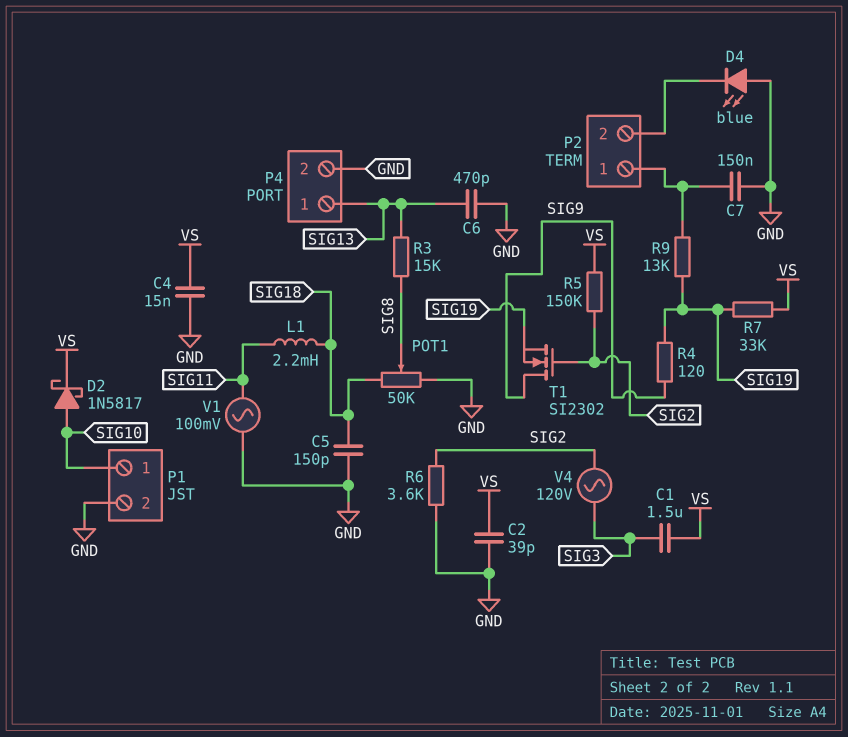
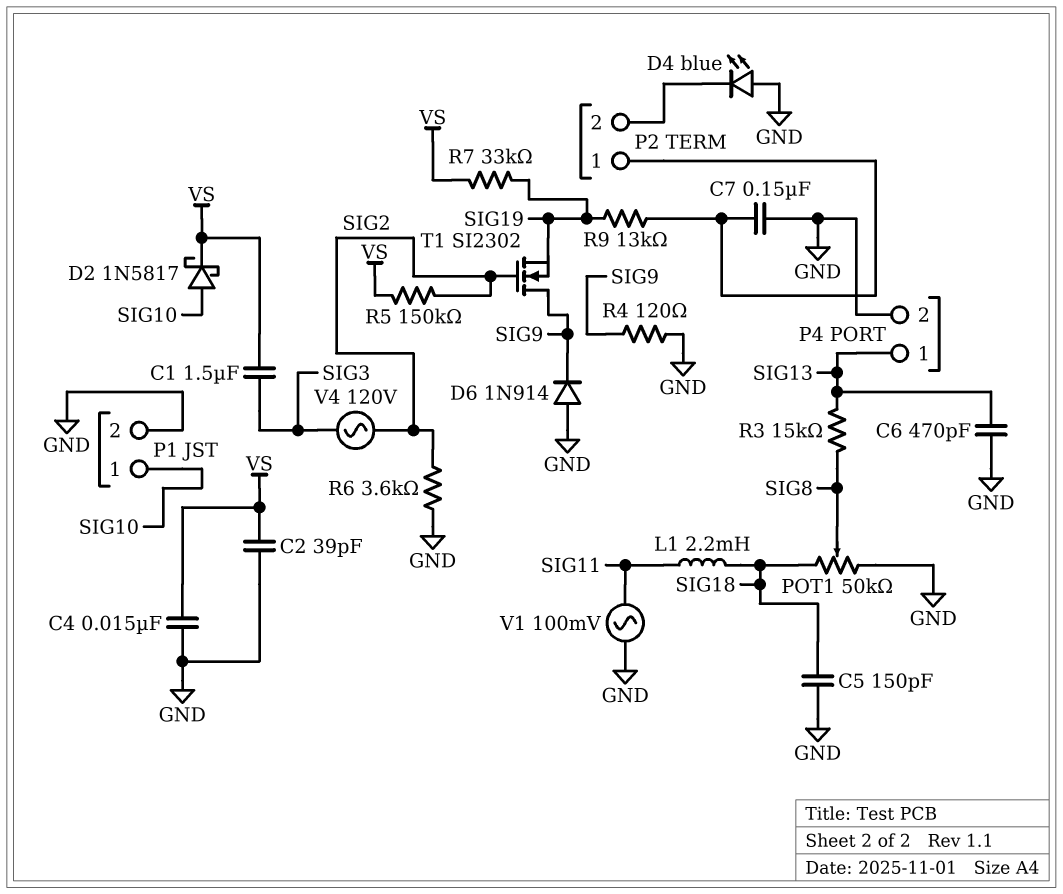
D6: none -> diode 1N914 (A GND, K SIG9)
R4: 120 (SIG9, SIG19) -> 120 (GND, SIG9)

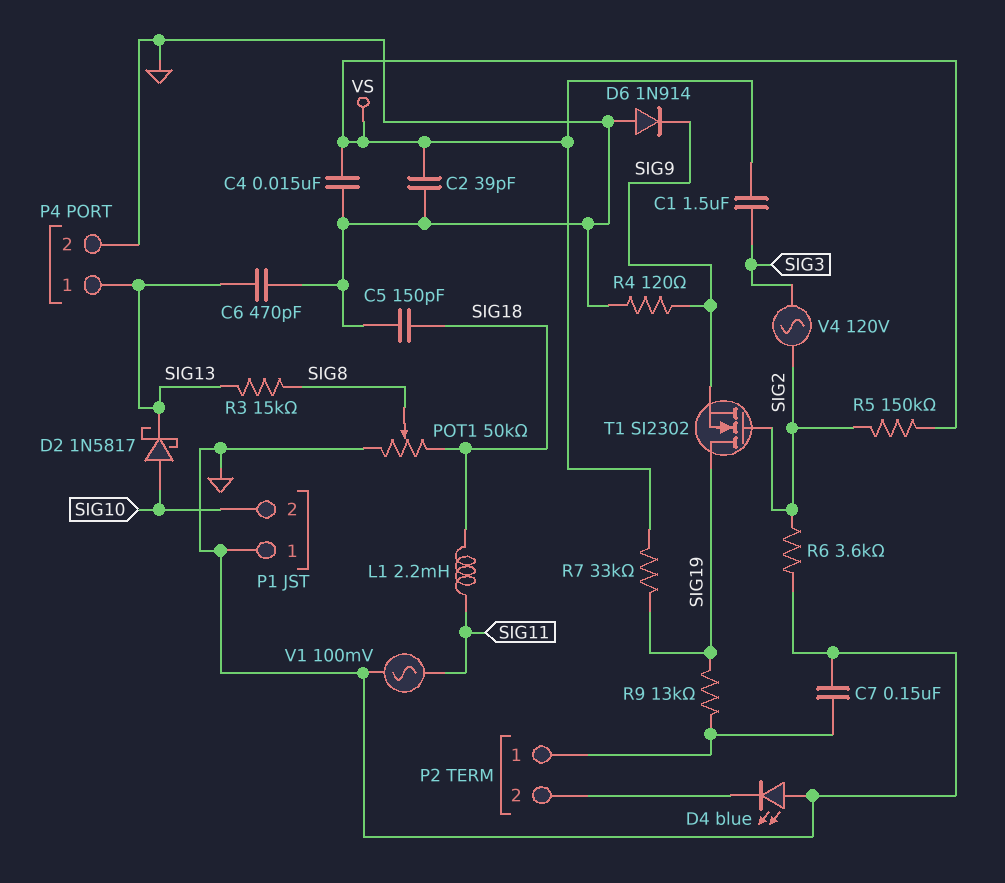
D2: schottky 1N5817 (A SIG10, K VS) -> schottky 1N5817 (A SIG10, K SIG13)
P1 pin 1: SIG10 -> GND
P1 pin 2: GND -> SIG10
T1: NMOS SI2302 (G SIG2, D SIG9, S SIG19) -> NMOS SI2302 (G SIG2, D SIG19, S SIG9)

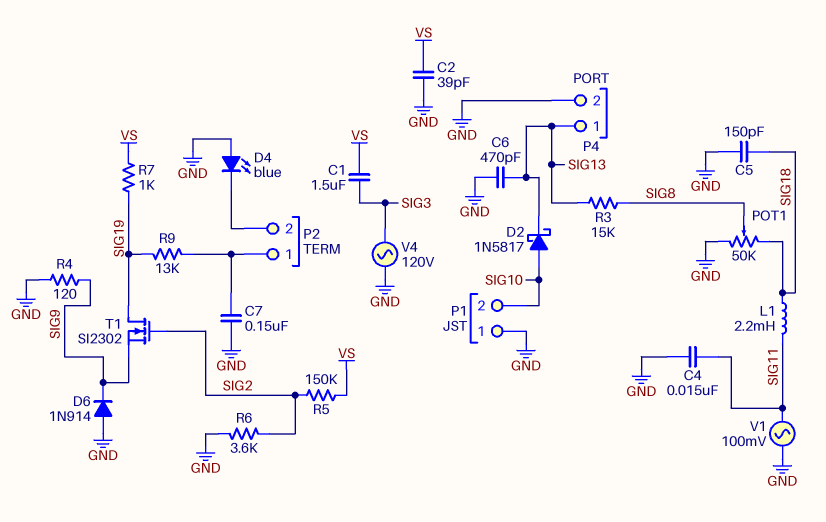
C4: 15nF (GND, VS) -> 15nF (GND, SIG11)
R7: 33k (SIG19, VS) -> 1k (SIG19, VS)
V4: AC 120V (SIG2, SIG3) -> AC 120V (GND, SIG3)

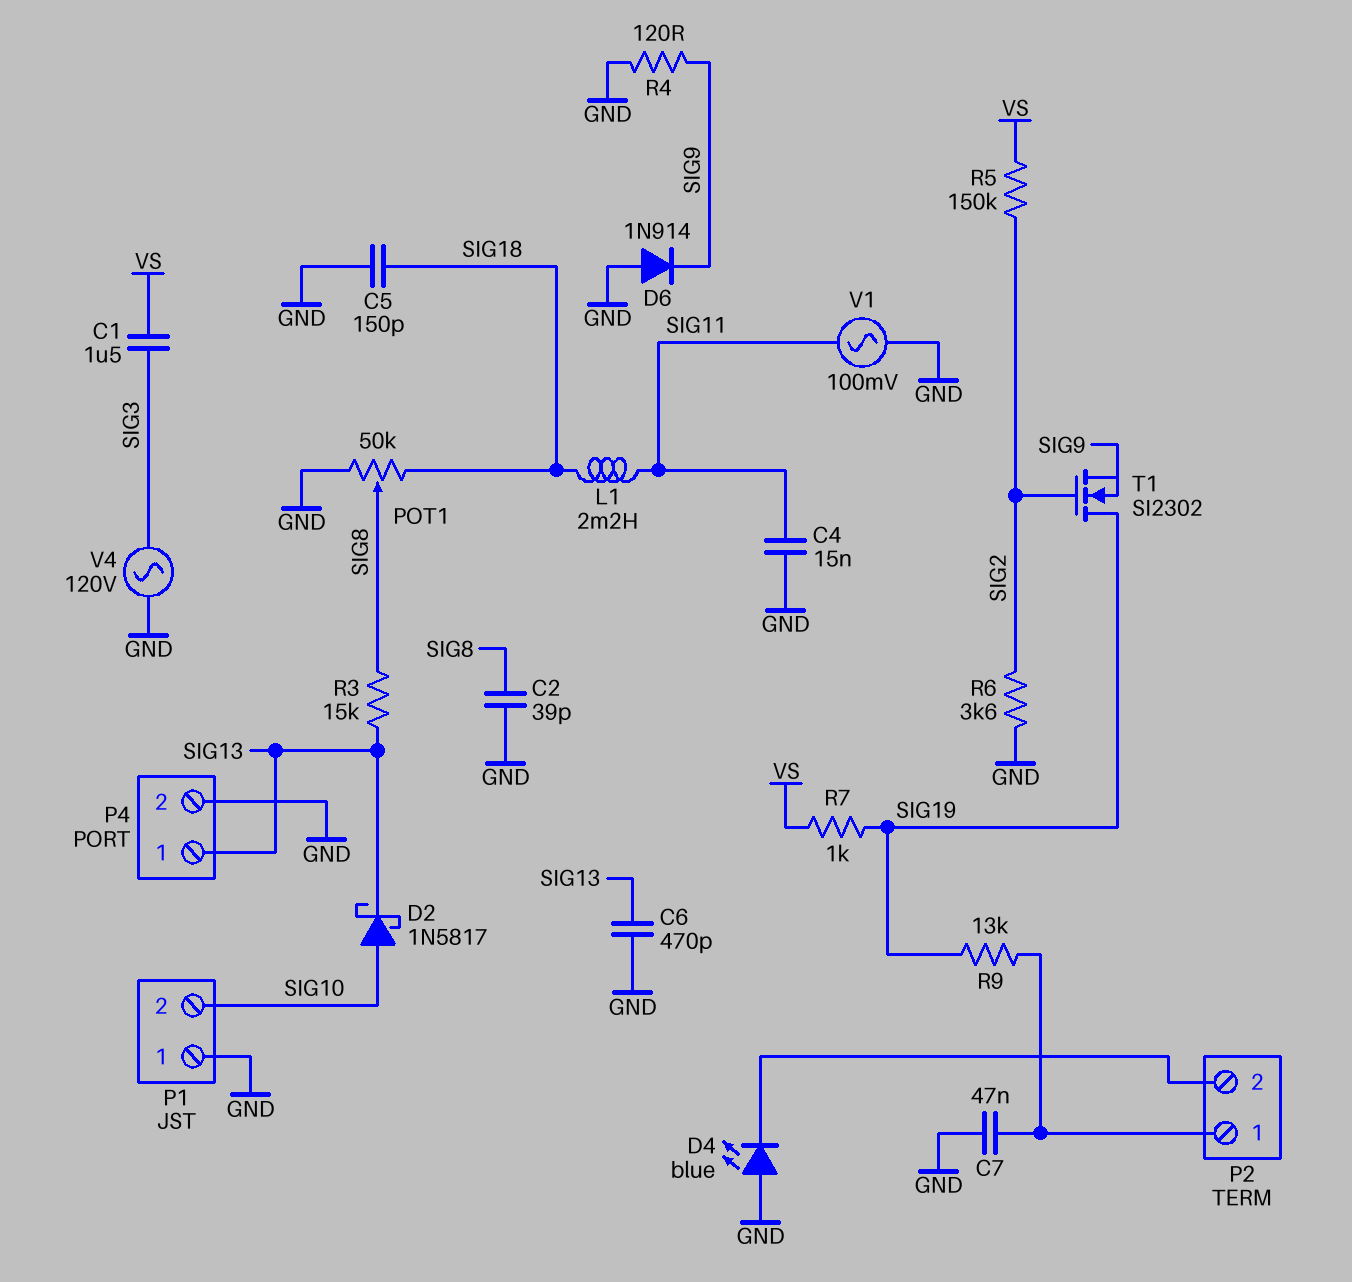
C2: 39pF (GND, VS) -> 39pF (GND, SIG8)
C7: 150nF (GND, P2/1) -> 47nF (GND, P2/1)

